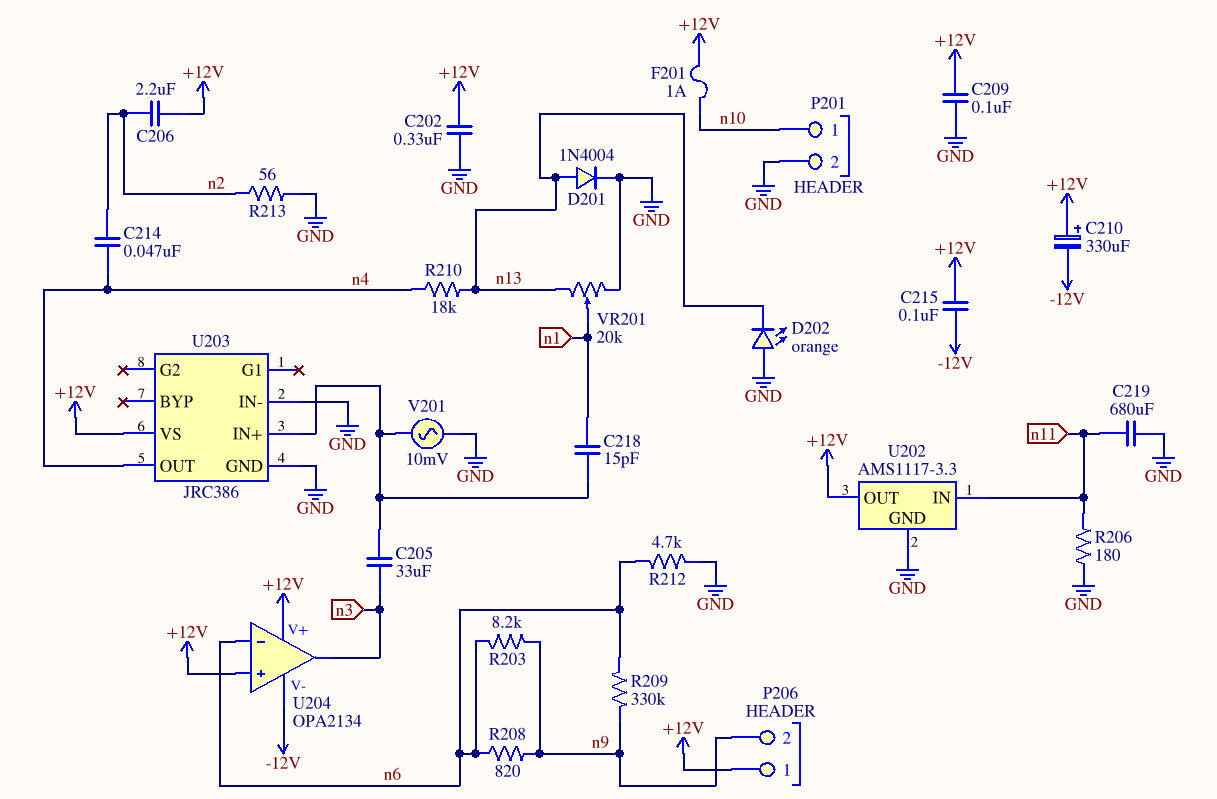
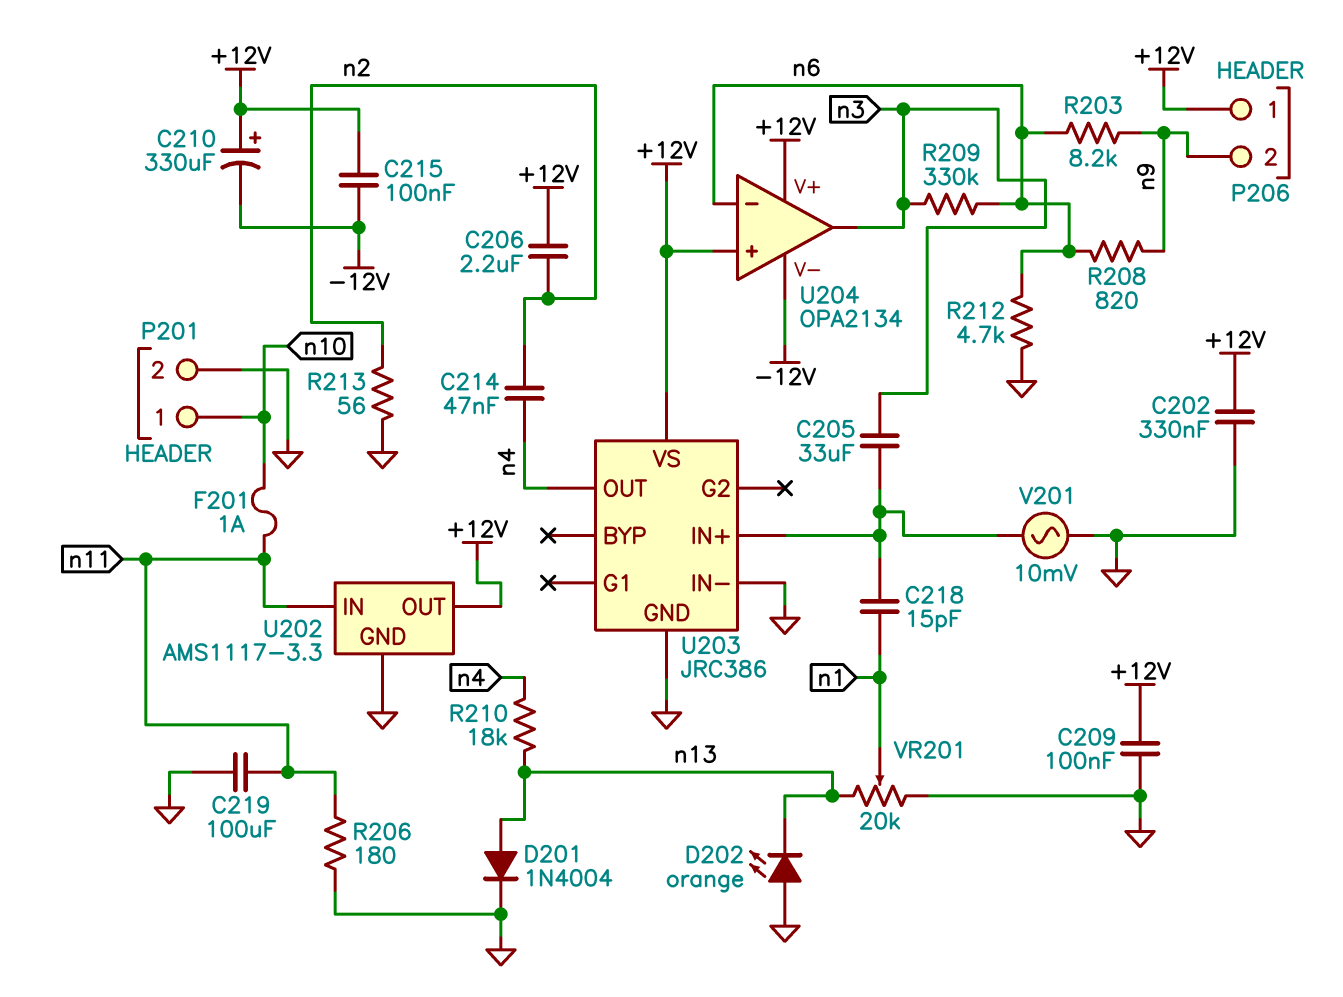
C219: 680uF (GND, n11) -> 100uF (GND, n11)
F201: 1A (+12V, n10) -> 1A (n10, n11)
R209: 330k (n6, n9) -> 330k (n3, n6)

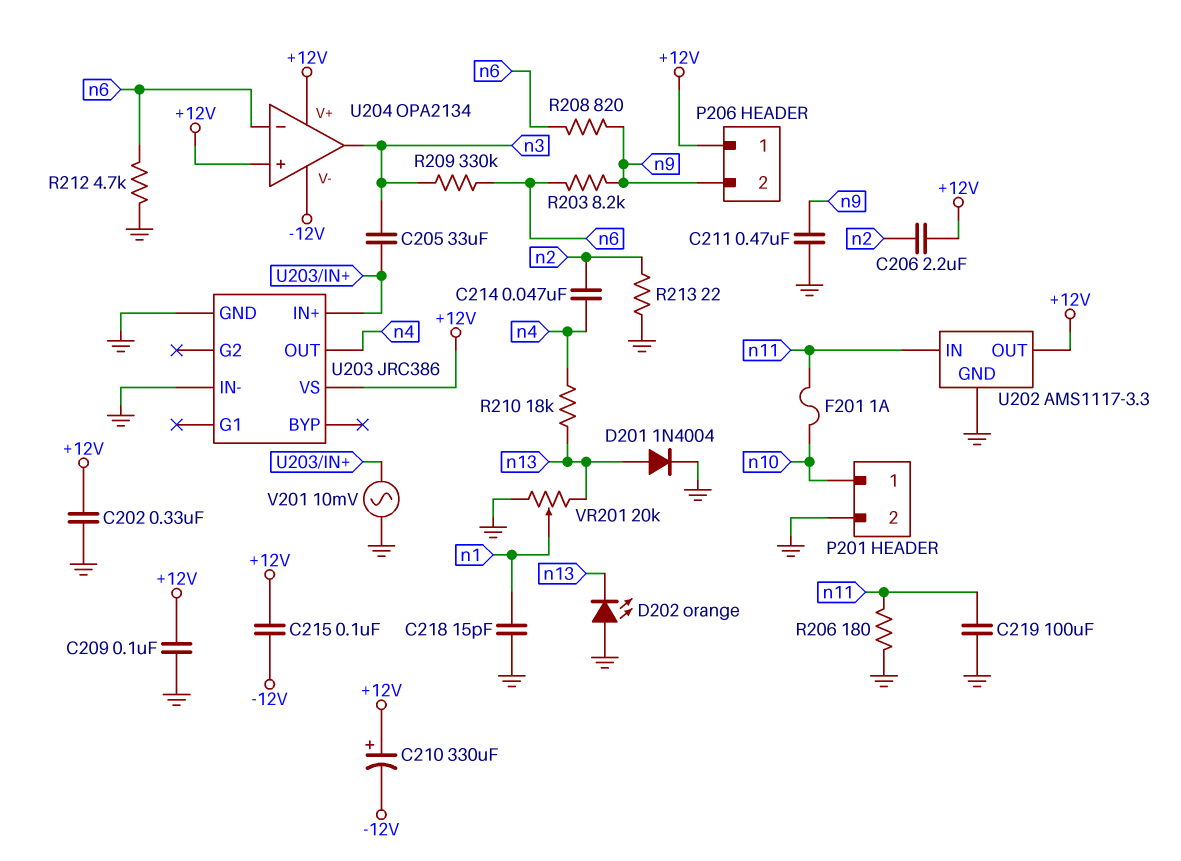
C211: none -> 470nF (GND, n9)
C218: 15pF (U203/IN+, n1) -> 15pF (GND, n1)
R213: 56 (GND, n2) -> 22 (GND, n2)

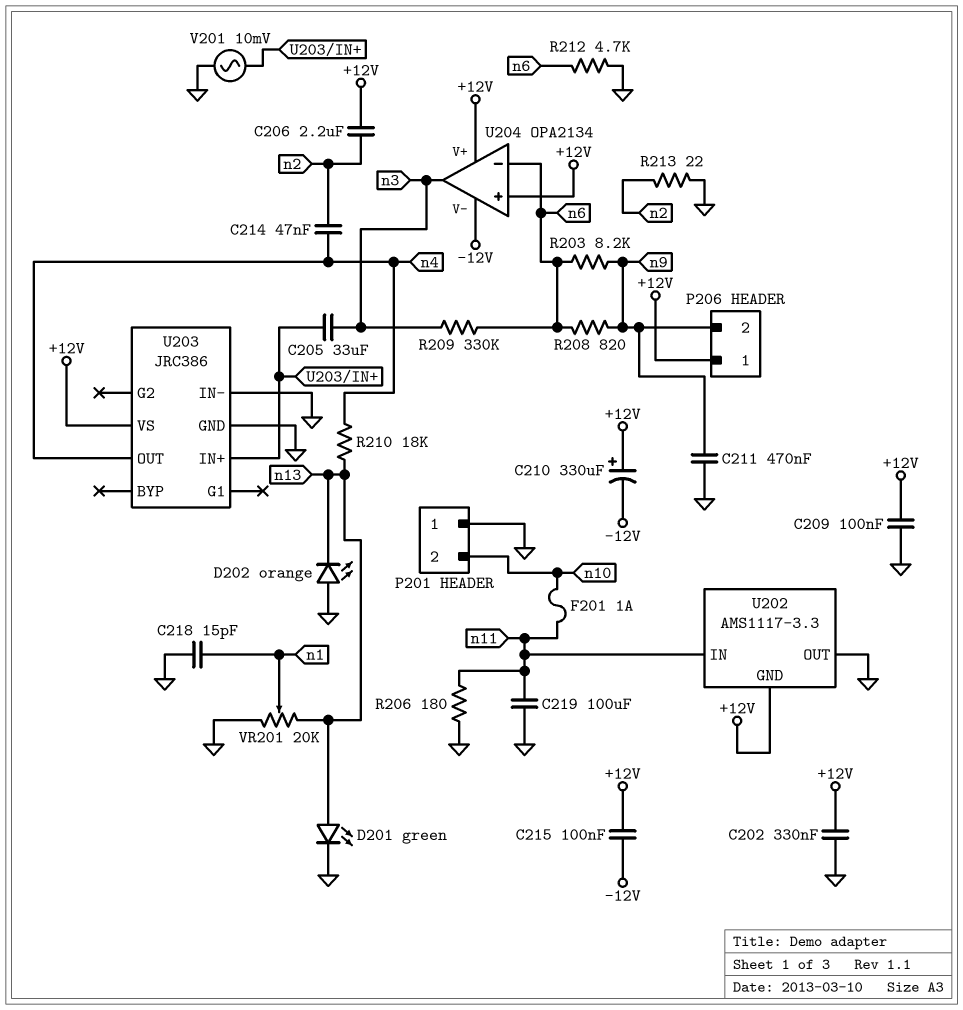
D201: diode 1N4004 (A n13, K GND) -> LED green (A n13, K GND)
P201 pin 1: n10 -> GND
P201 pin 2: GND -> n10
U202 pin GND: GND -> +12V
U202 pin OUT: +12V -> GND

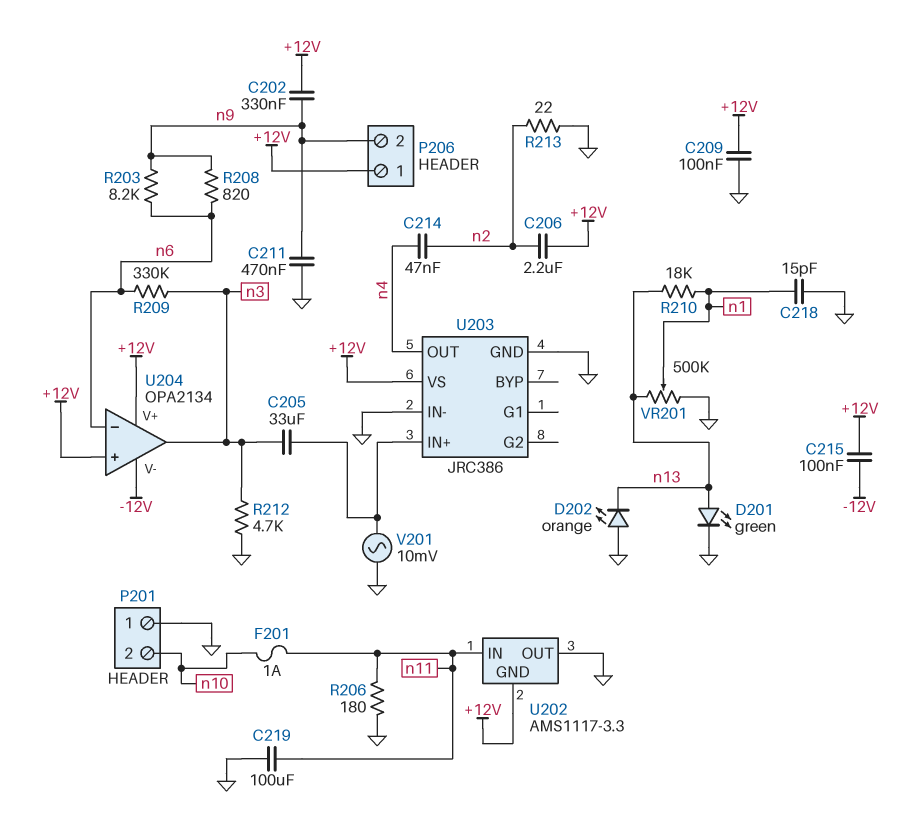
C202: 330nF (+12V, GND) -> 330nF (+12V, n9)
C210: 330uF (plus +12V, minus -12V) -> none
R210: 18k (n4, n13) -> 18k (n1, n13)
R212: 4.7k (GND, n6) -> 4.7k (GND, n3)
VR201: 20k (GND, n13, wiper n1) -> 500k (GND, n13, wiper n1)

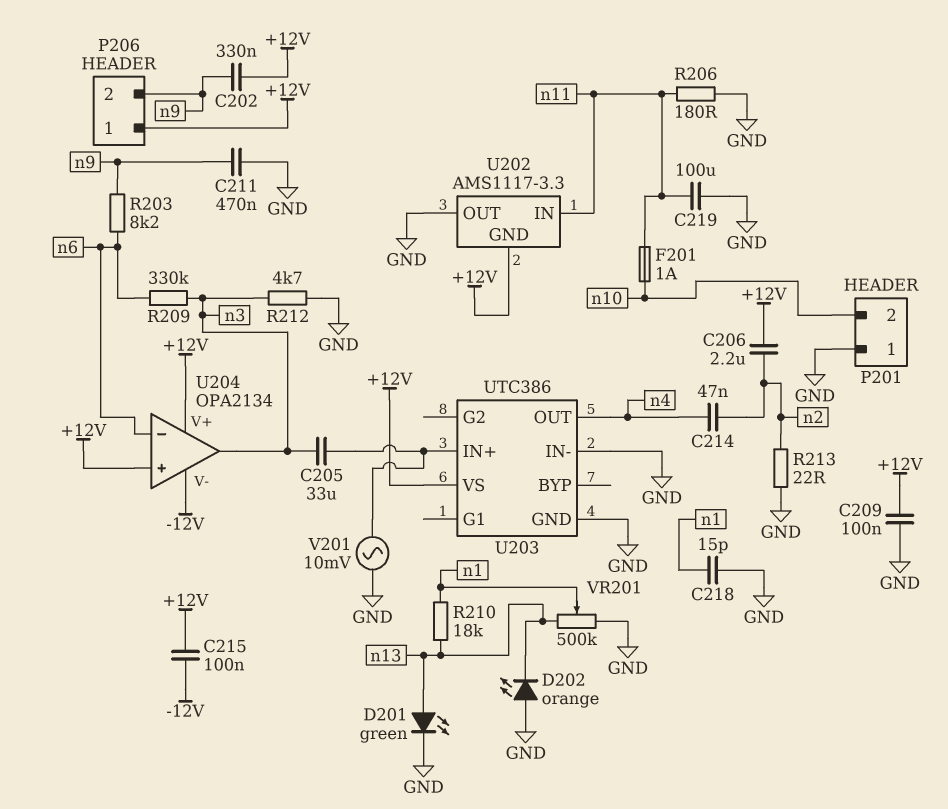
R208: 820 (n6, n9) -> none
U203: JRC386 -> UTC386

